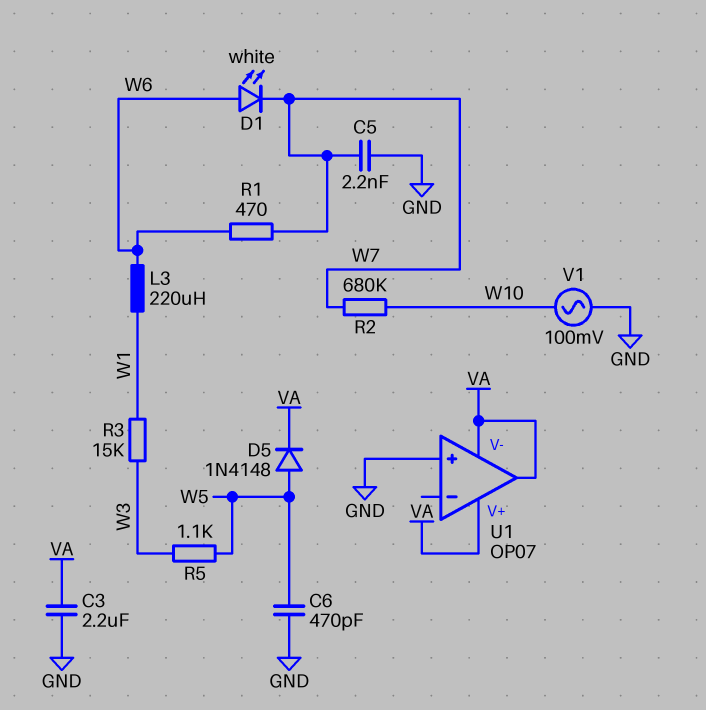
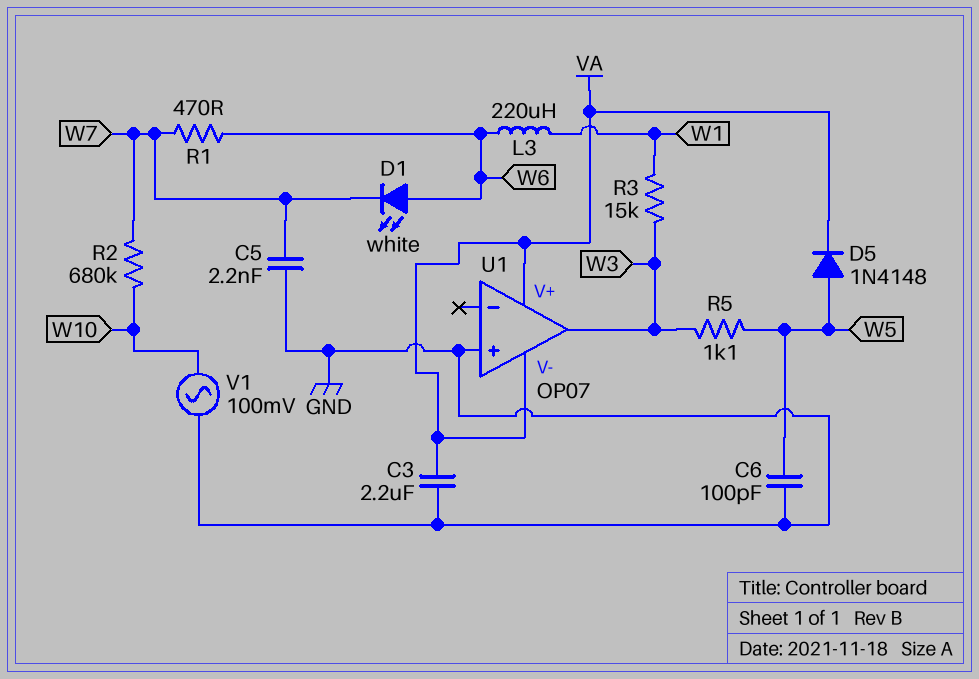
C6: 470pF (GND, W5) -> 100pF (GND, W5)
U1 pin out: VA -> W3

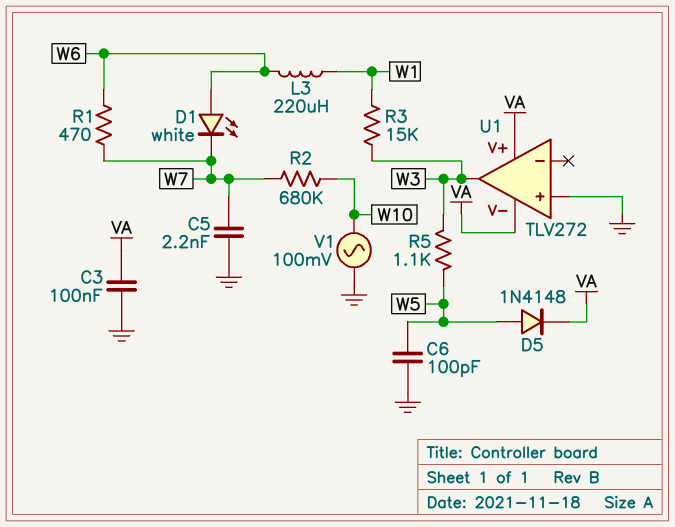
C3: 2.2uF (GND, VA) -> 100nF (GND, VA)
U1: OP07 -> TLV272

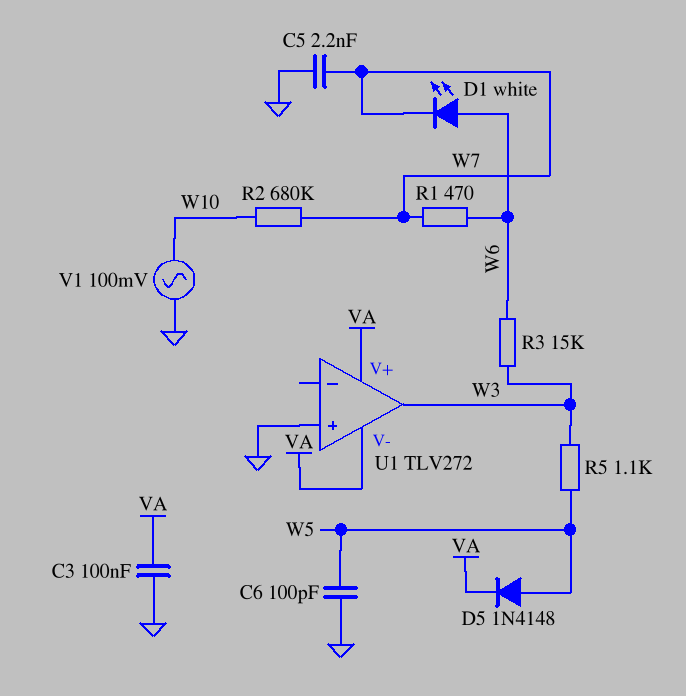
L3: 220uH (W1, W6) -> none
R3: 15k (W1, W3) -> 15k (W3, W6)

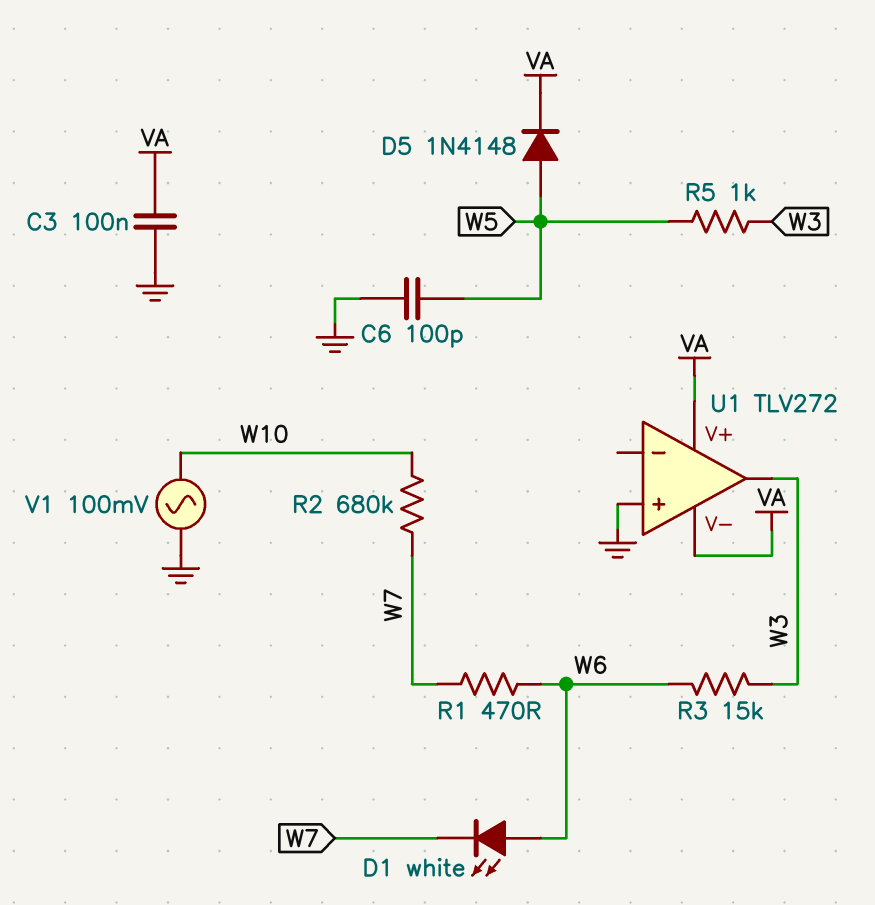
C5: 2.2nF (GND, W7) -> none
R5: 1.1k (W3, W5) -> 1k (W3, W5)

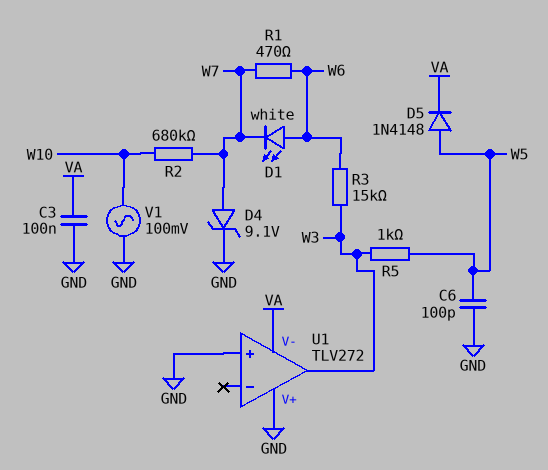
D4: none -> zener 9.1V (A W7, K GND)
U1 pin V+: VA -> GND

